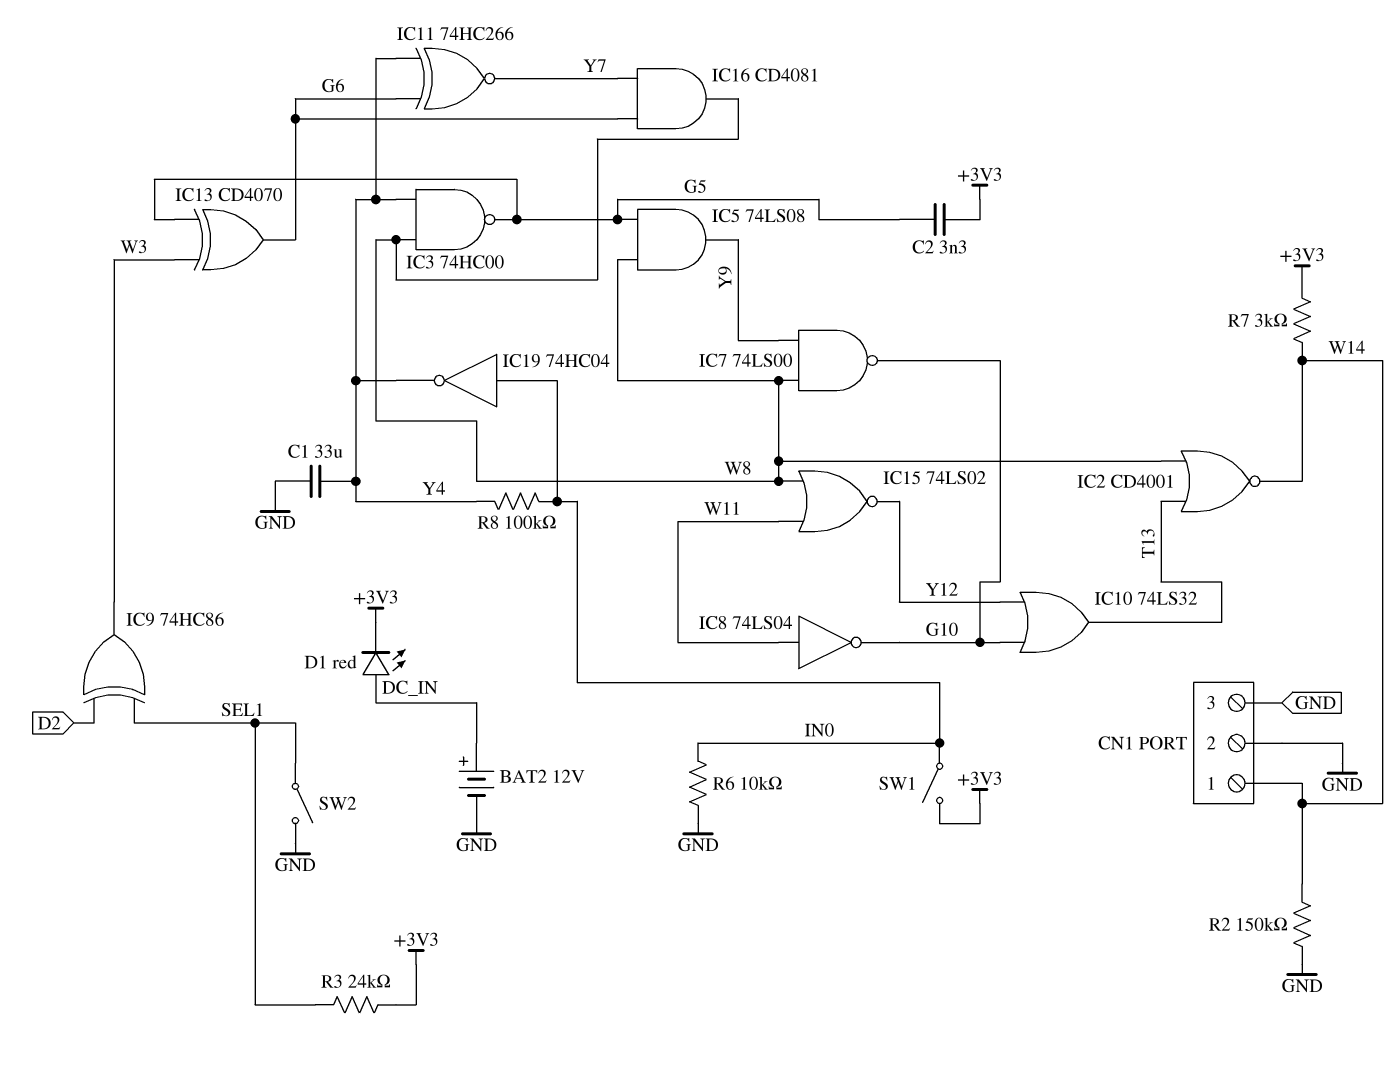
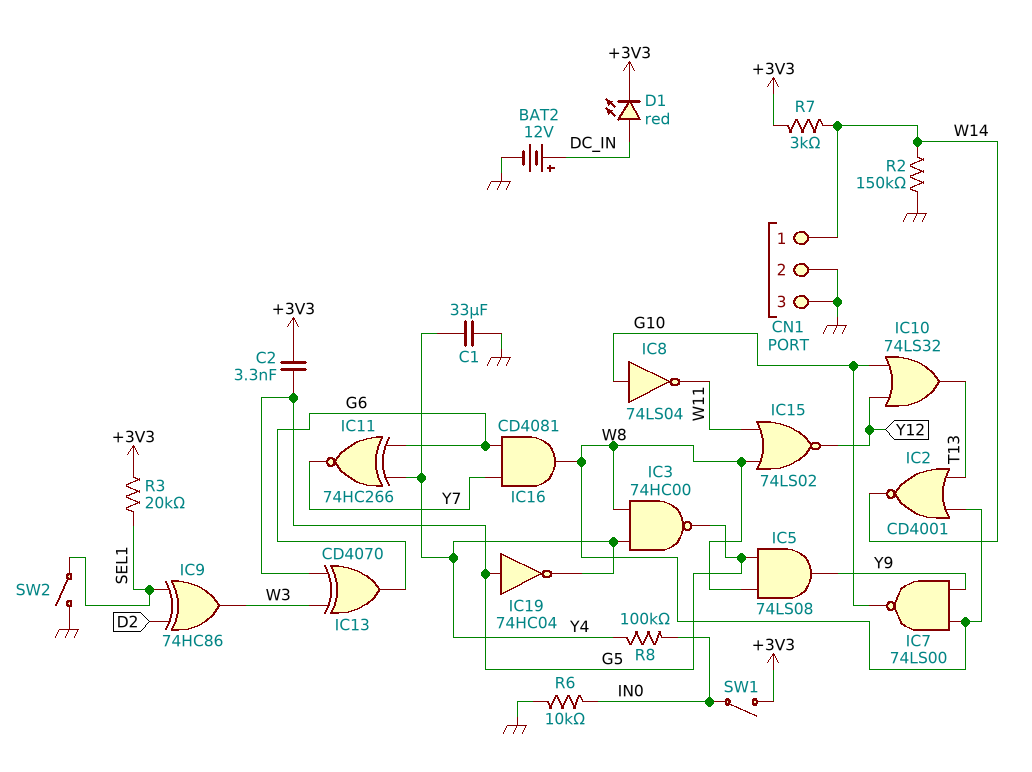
IC8: NOT 74LS04 (in W11, out G10) -> NOT 74LS04 (in G10, out W11)
IC19: NOT 74HC04 (in IN0, out Y4) -> NOT 74HC04 (in G5, out Y4)
R3: 24k (+3V3, SEL1) -> 20k (+3V3, SEL1)

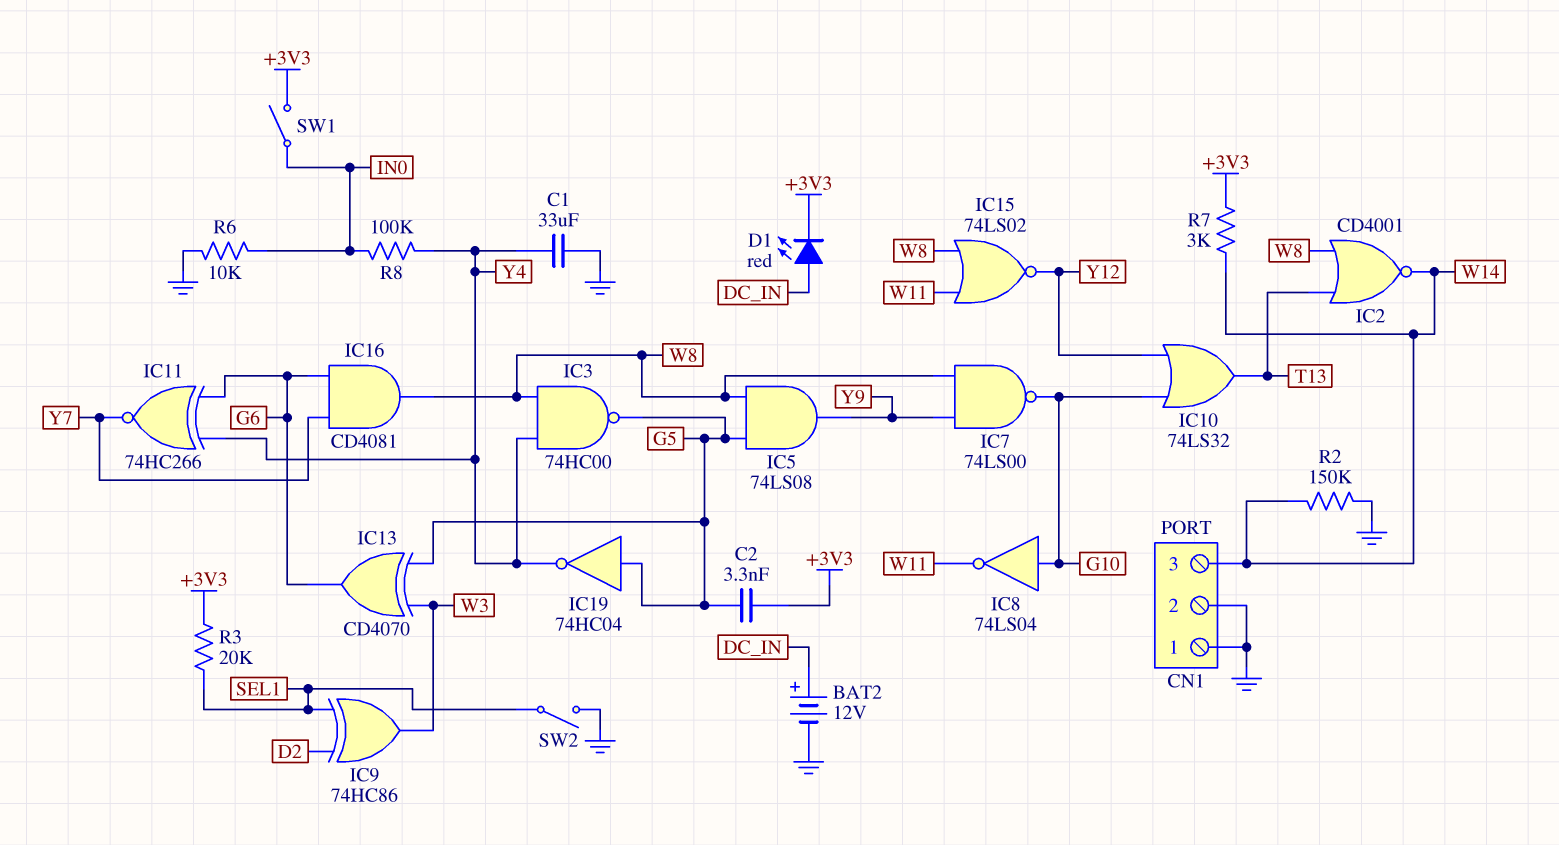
CN1 pin 1: W14 -> GND
CN1 pin 3: GND -> W14

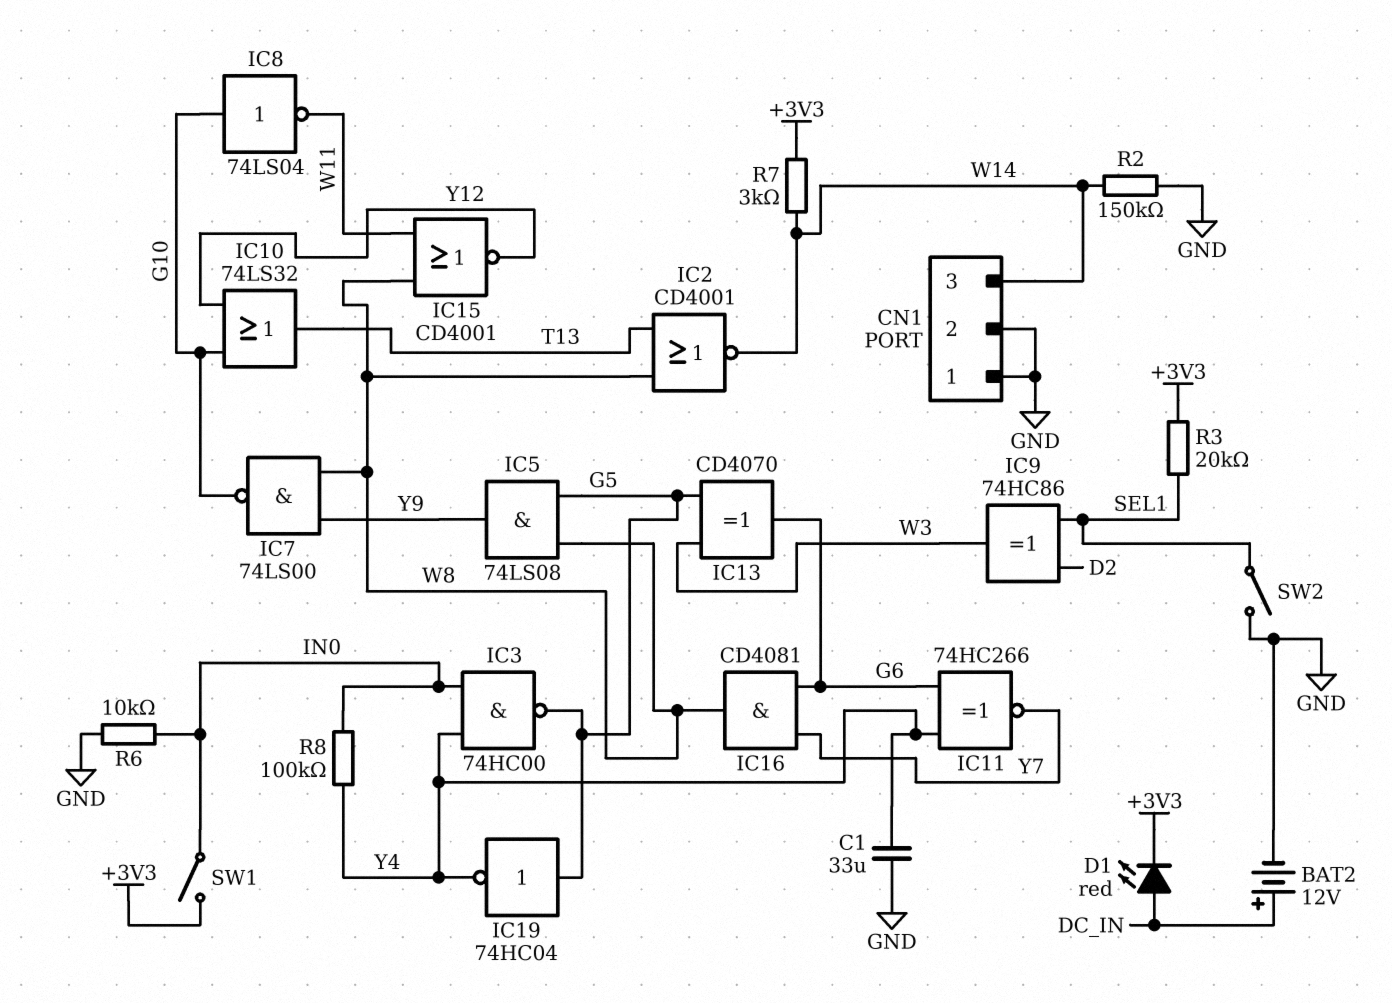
C2: 3.3nF (+3V3, G5) -> none
IC3: NAND 74HC00 (in W8, in Y4, out G5) -> NAND 74HC00 (in IN0, in Y4, out G5)
IC15: NOR 74LS02 (in W8, in W11, out Y12) -> NOR CD4001 (in W8, in W11, out Y12)

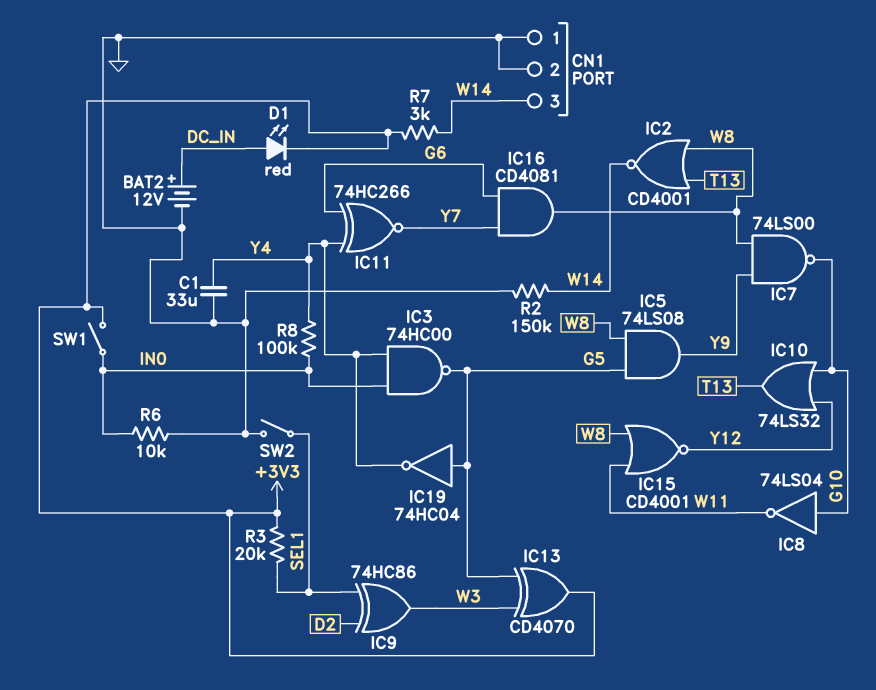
IC13: XOR CD4070 (in G5, in W3, out G6) -> XOR CD4070 (in G5, in W3, out +3V3)

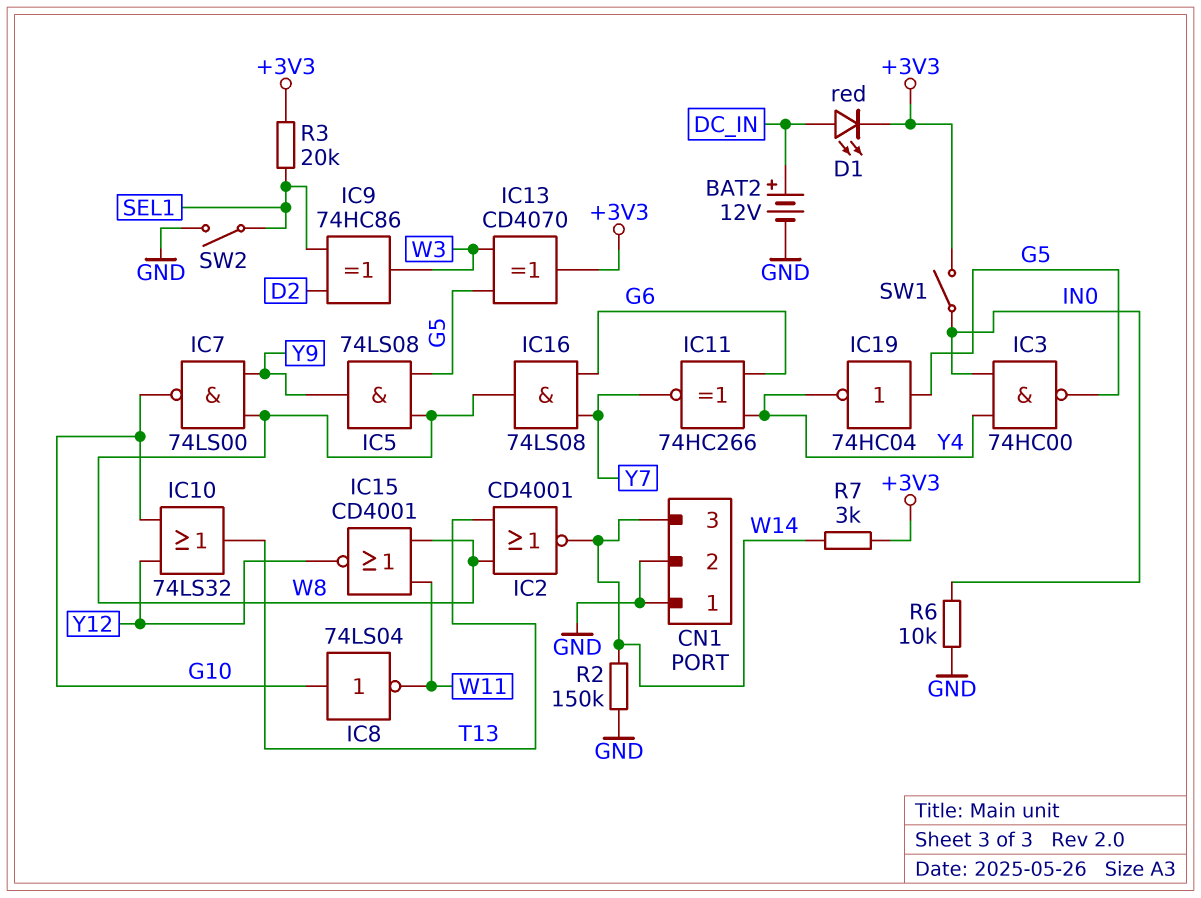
C1: 33uF (GND, Y4) -> none
IC16: AND CD4081 (in G6, in Y7, out W8) -> AND 74LS08 (in G6, in Y7, out W8)
R8: 100k (IN0, Y4) -> none

